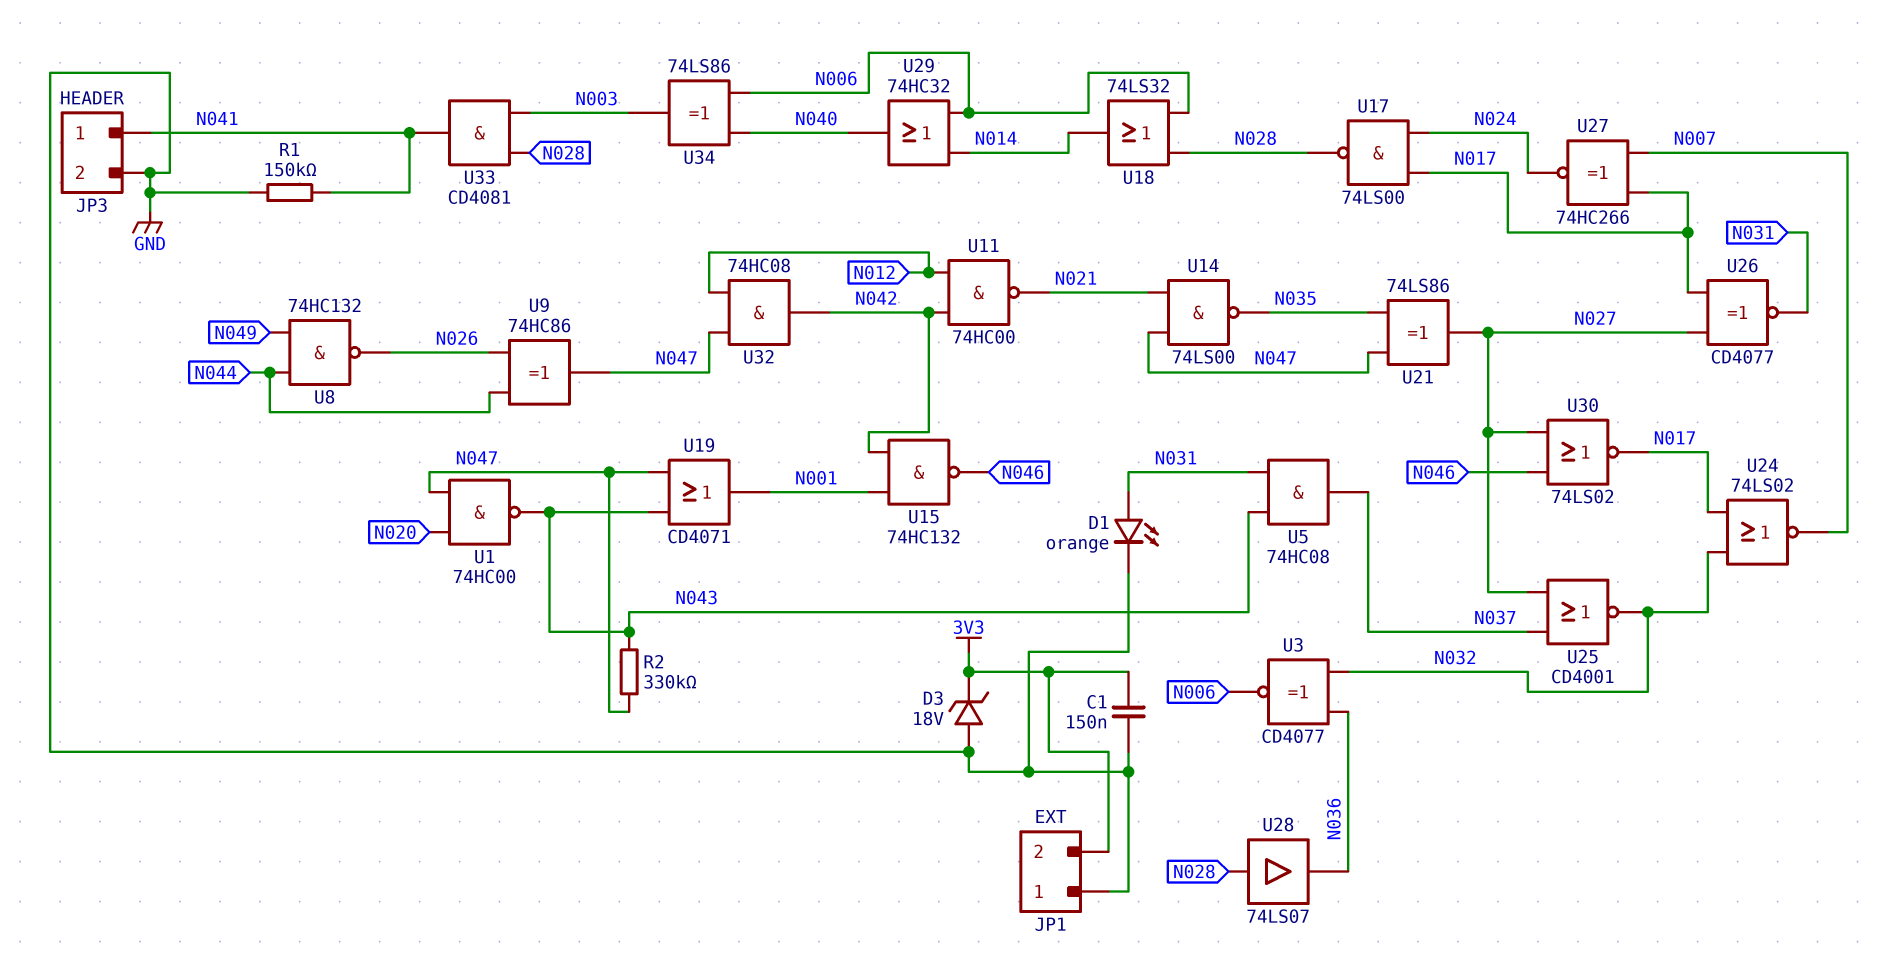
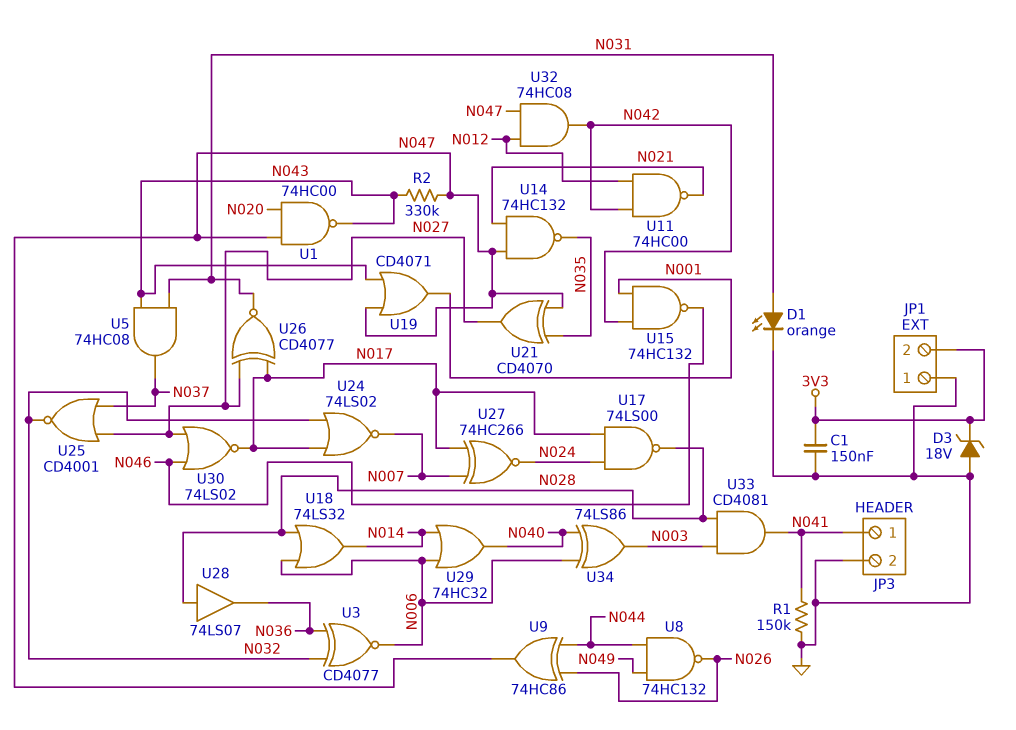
U14: NAND 74LS00 (in N021, in N047, out N035) -> NAND 74HC132 (in N021, in N047, out N035)
U21: XOR 74LS86 (in N035, in N047, out N027) -> XOR CD4070 (in N035, in N047, out N027)

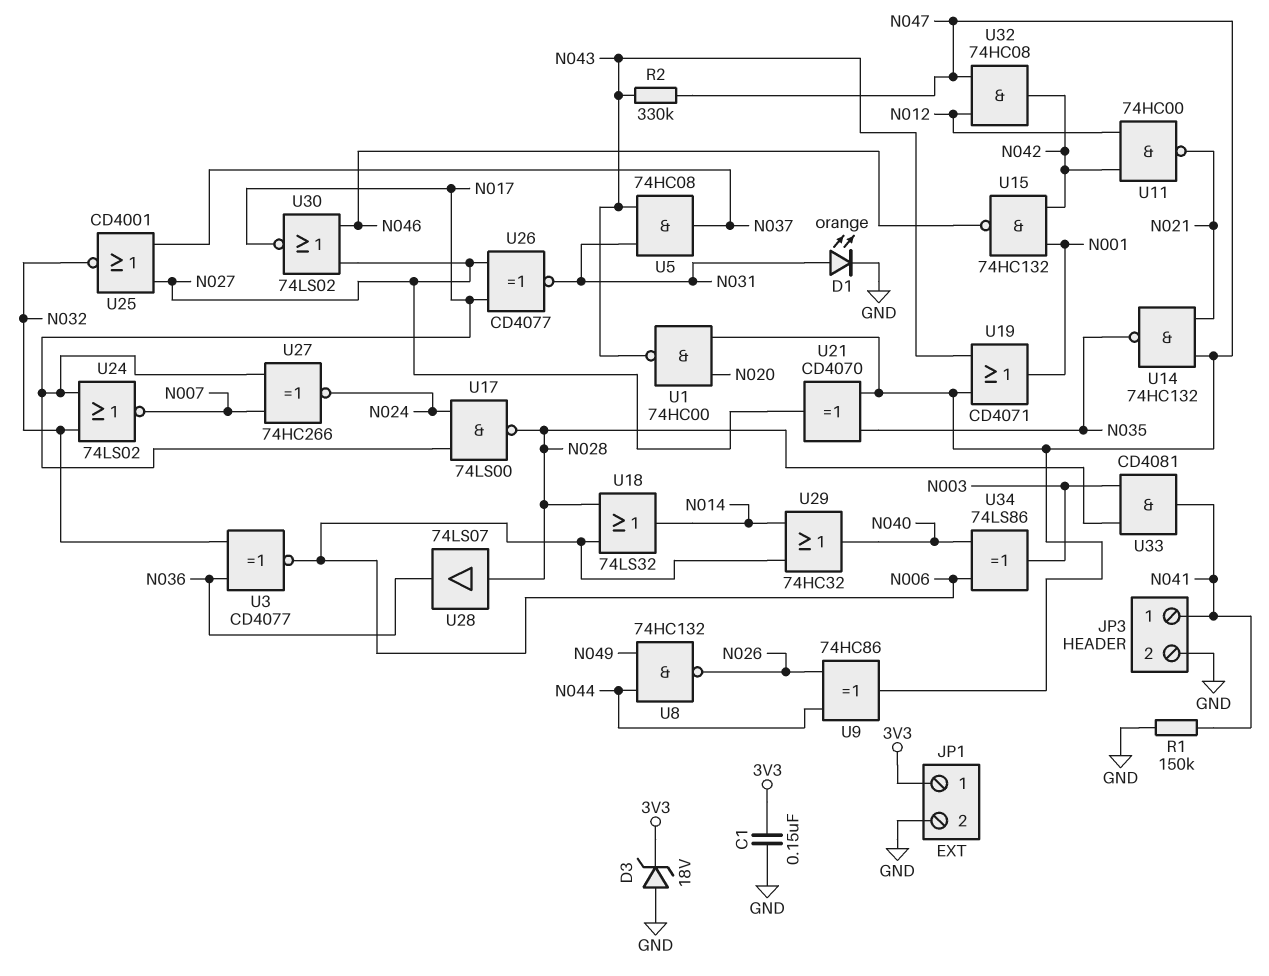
JP1 pin 1: GND -> 3V3
JP1 pin 2: 3V3 -> GND

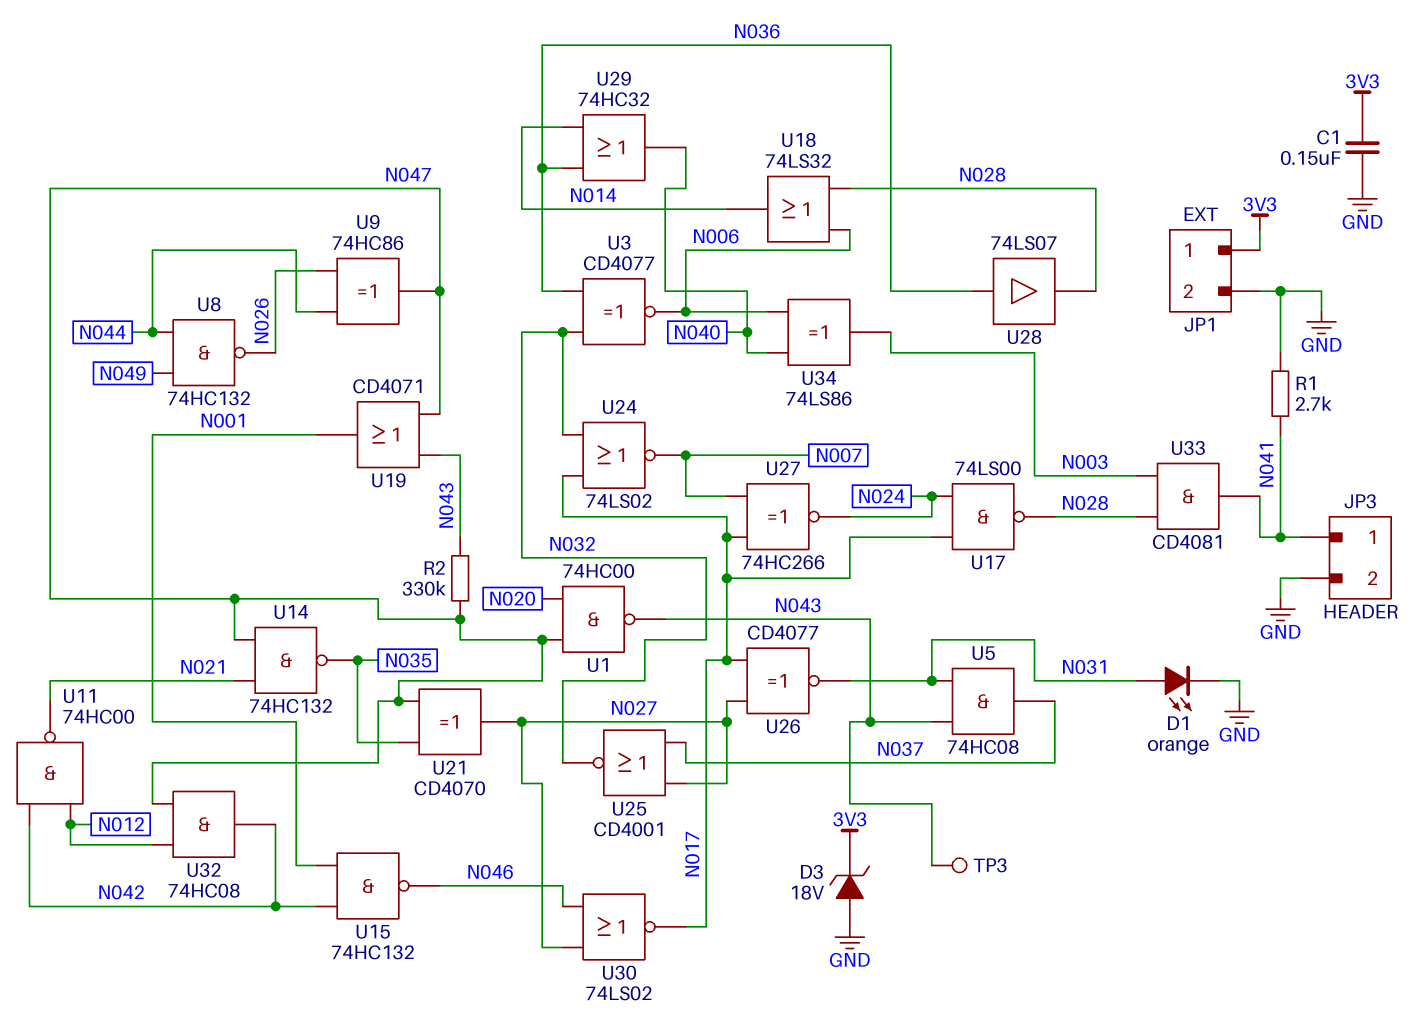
R1: 150k (GND, N041) -> 2.7k (GND, N041)
TP3: none -> test point (N043)
U28: buffer 74LS07 (in N028, out N036) -> buffer 74LS07 (in N036, out N028)
U29: OR 74HC32 (in N006, in N014, out N040) -> OR 74HC32 (in N014, in N036, out N040)

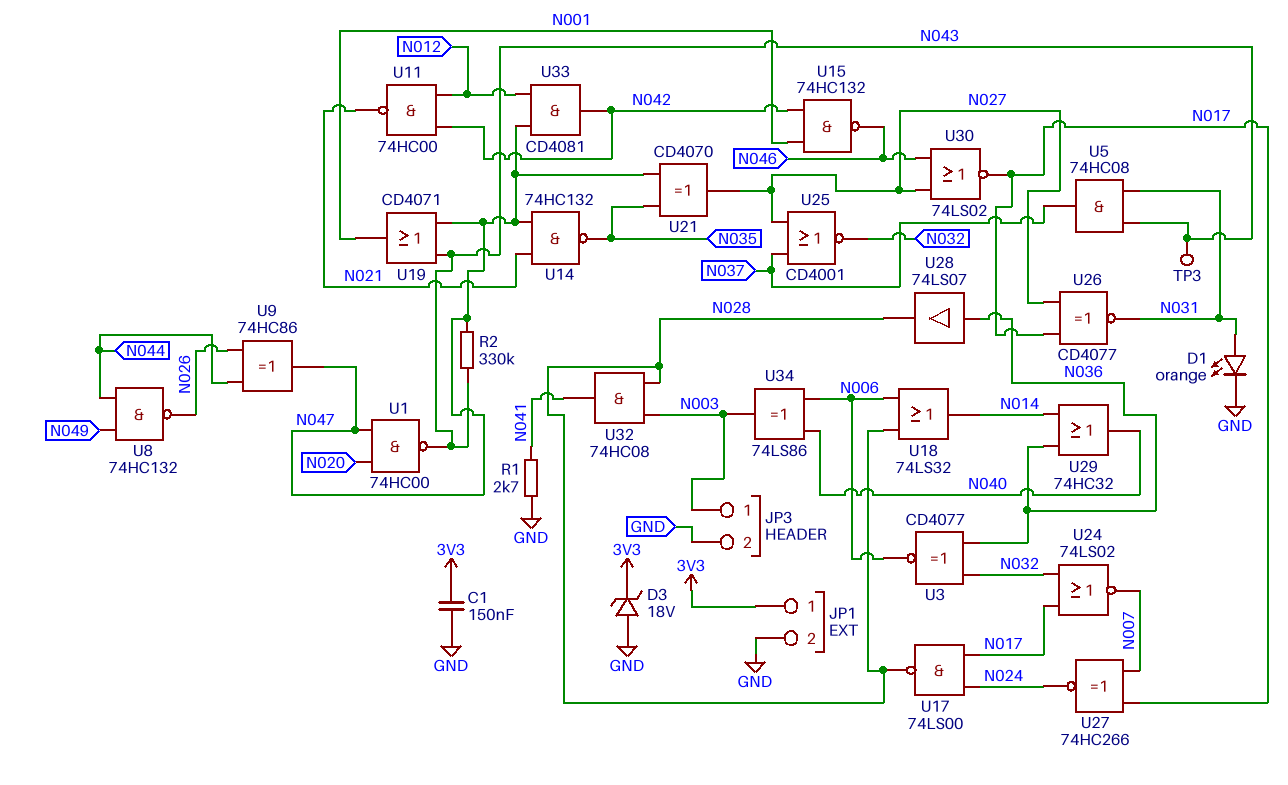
JP3 pin 1: N041 -> N003
U32: AND 74HC08 (in N012, in N047, out N042) -> AND 74HC08 (in N003, in N028, out N041)
U33: AND CD4081 (in N003, in N028, out N041) -> AND CD4081 (in N012, in N047, out N042)

